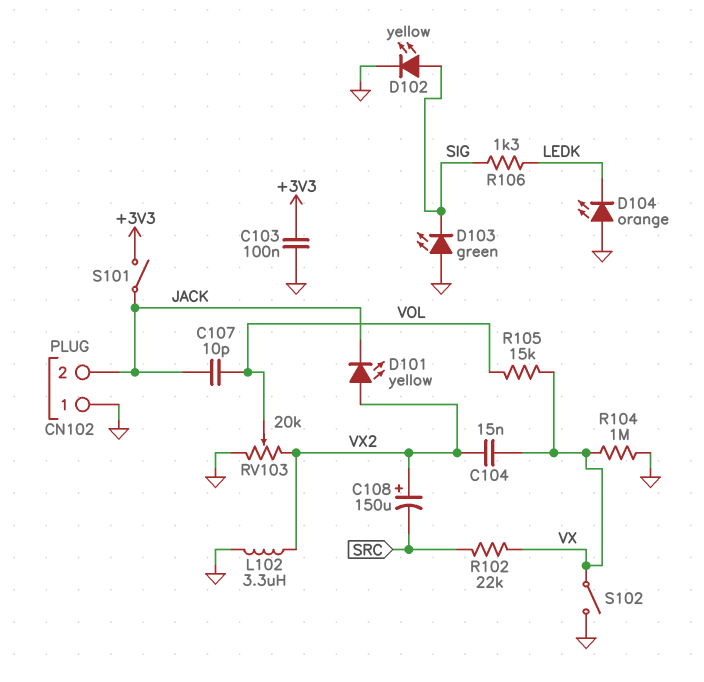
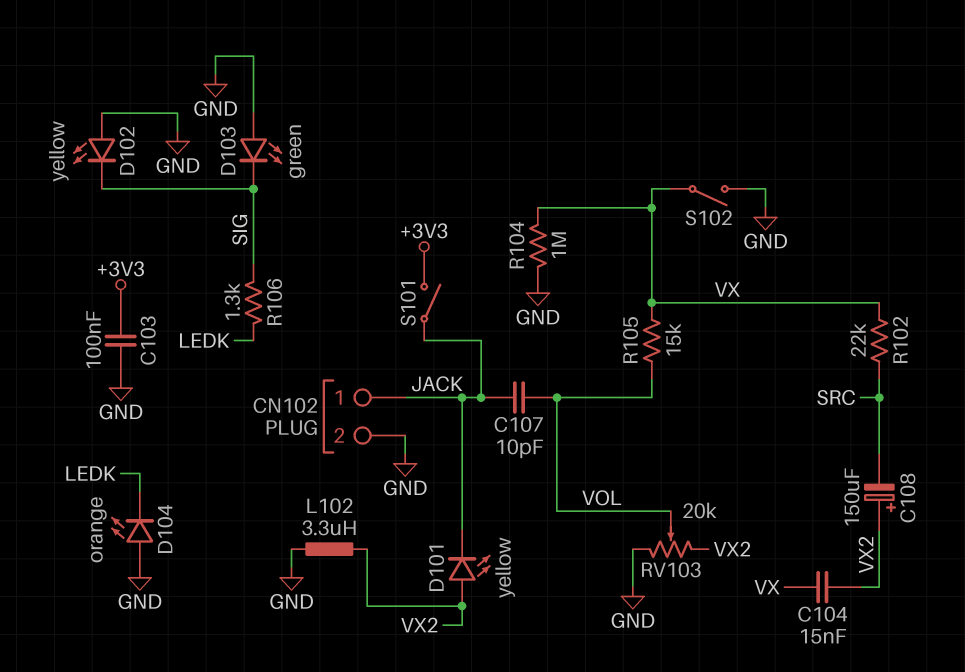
CN102 pin 1: GND -> JACK
CN102 pin 2: JACK -> GND
D102: LED yellow (A SIG, K GND) -> LED yellow (A GND, K SIG)

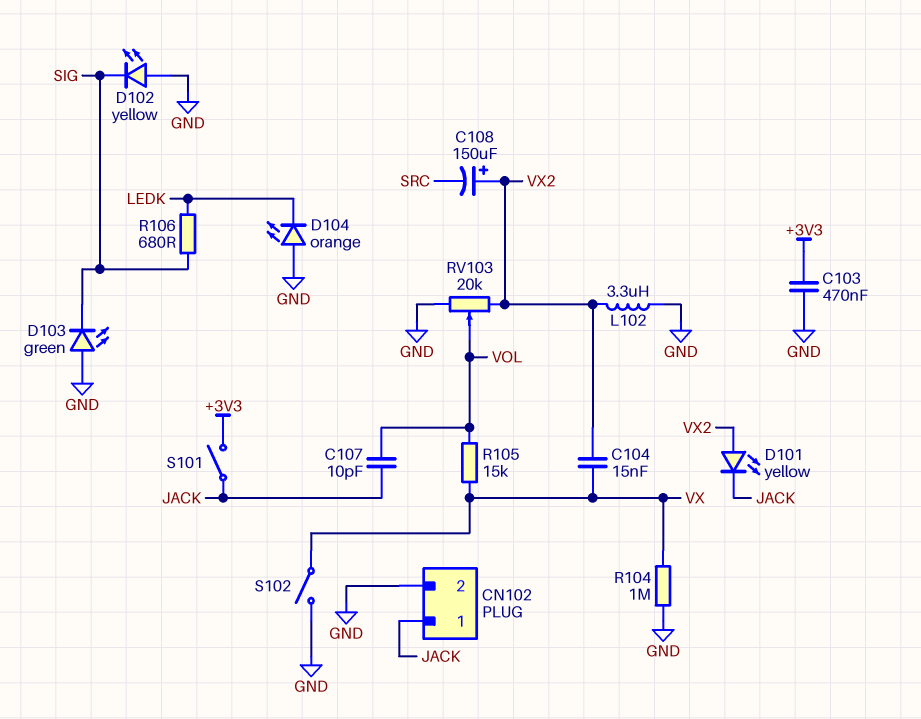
C103: 100nF (+3V3, GND) -> 470nF (+3V3, GND)
R102: 22k (SRC, VX) -> none
R106: 1.3k (LEDK, SIG) -> 680 (LEDK, SIG)

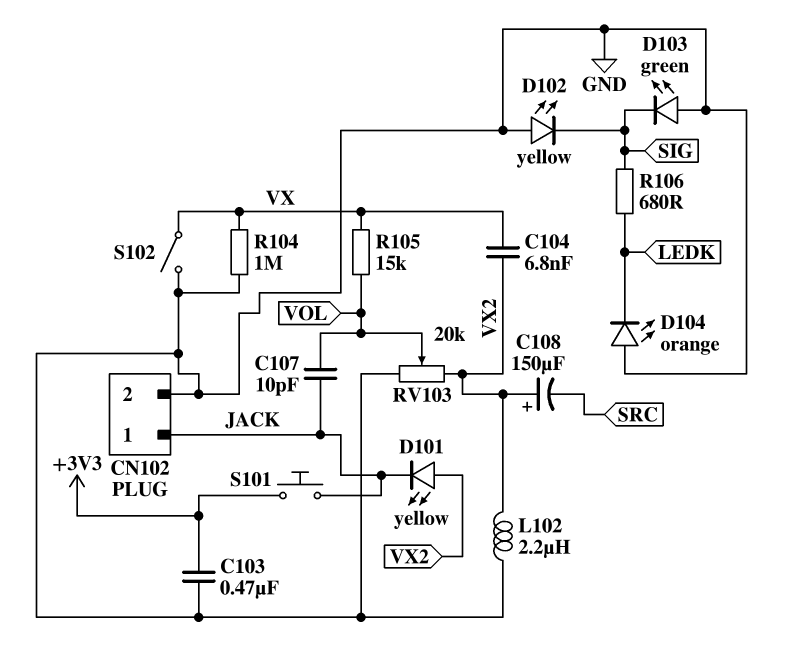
C104: 15nF (VX, VX2) -> 6.8nF (VX, VX2)
L102: 3.3uH (GND, VX2) -> 2.2uH (GND, VX2)
S101: switch (+3V3, JACK) -> button (+3V3, JACK)

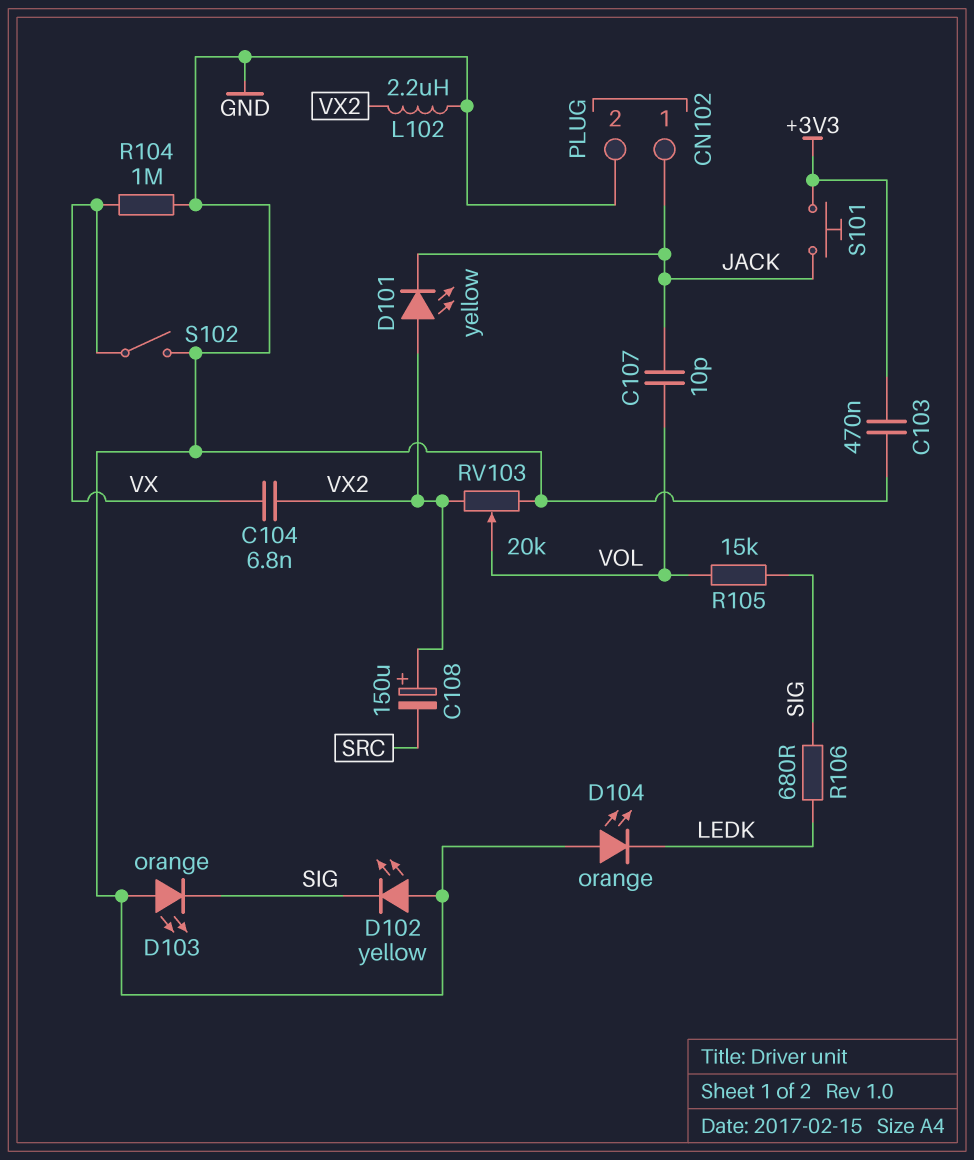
D103: LED green (A GND, K SIG) -> LED orange (A GND, K SIG)
R105: 15k (VOL, VX) -> 15k (SIG, VOL)

